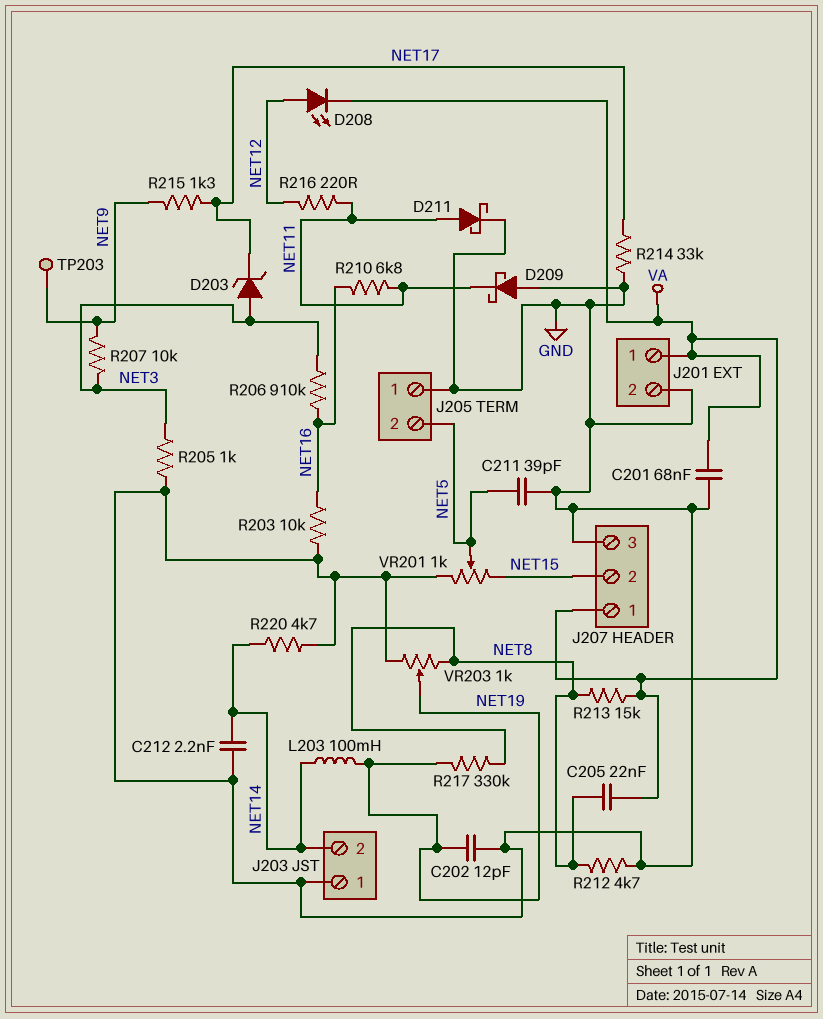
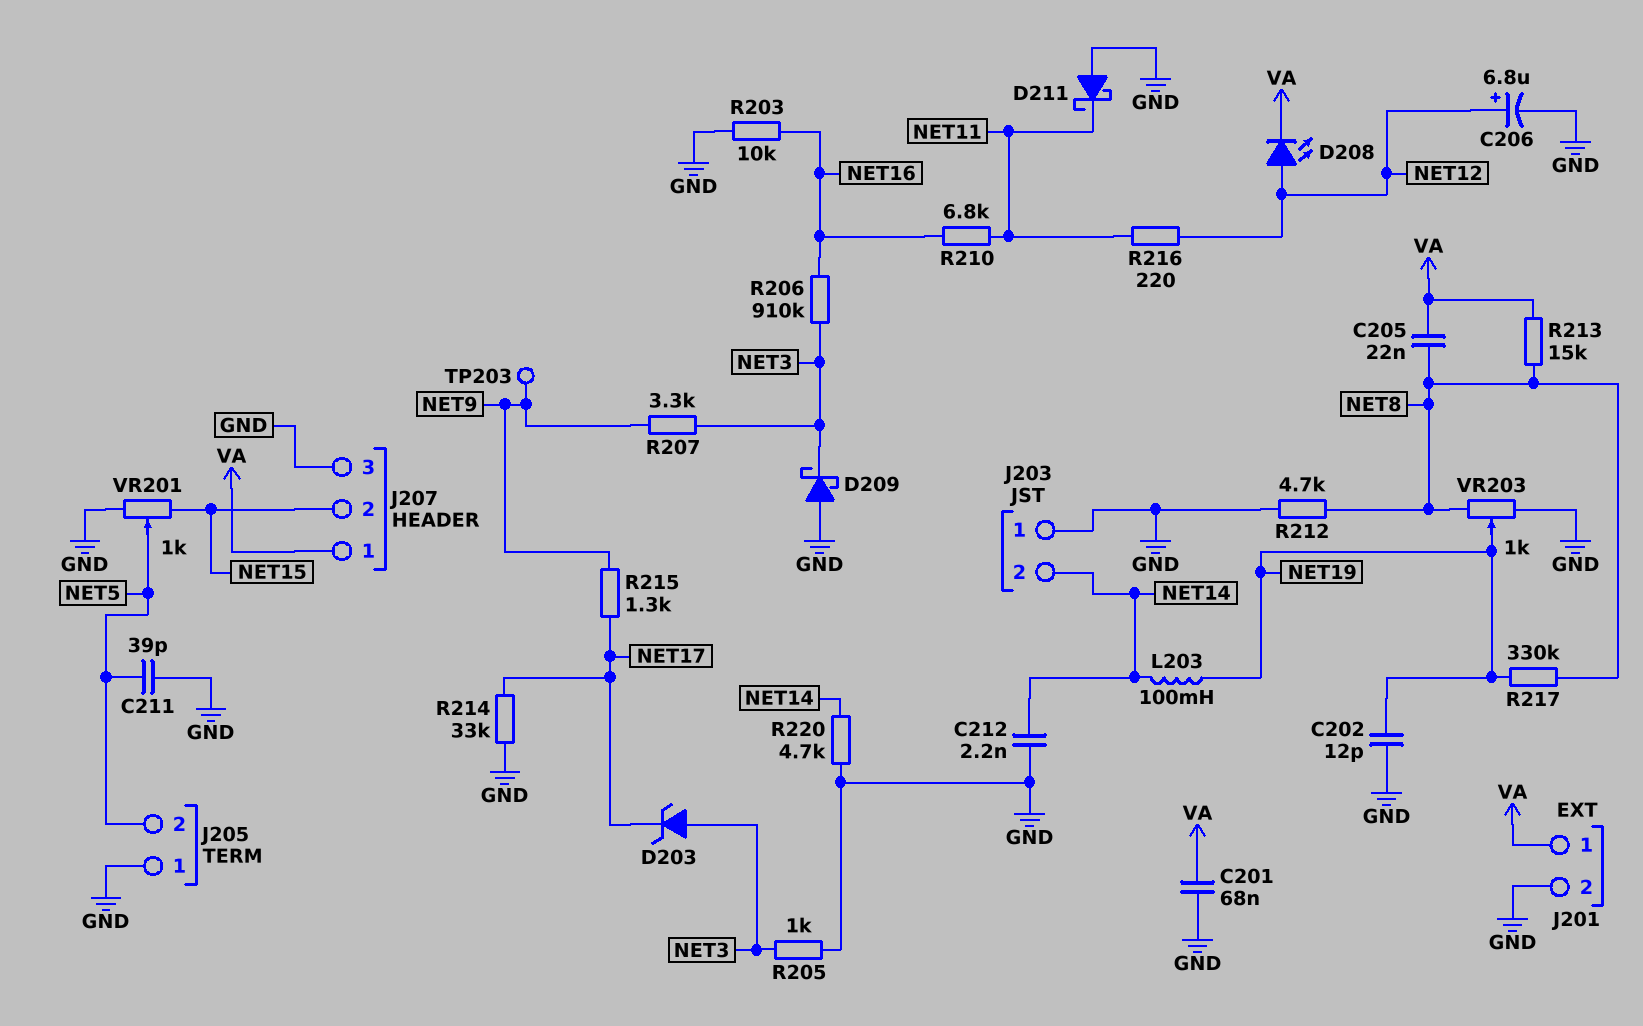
C206: none -> 6.8uF (plus NET12, minus GND)
D209: schottky (A GND, K NET11) -> schottky (A GND, K NET3)
D211: schottky (A NET11, K GND) -> schottky (A GND, K NET11)
R207: 10k (NET3, NET9) -> 3.3k (NET3, NET9)

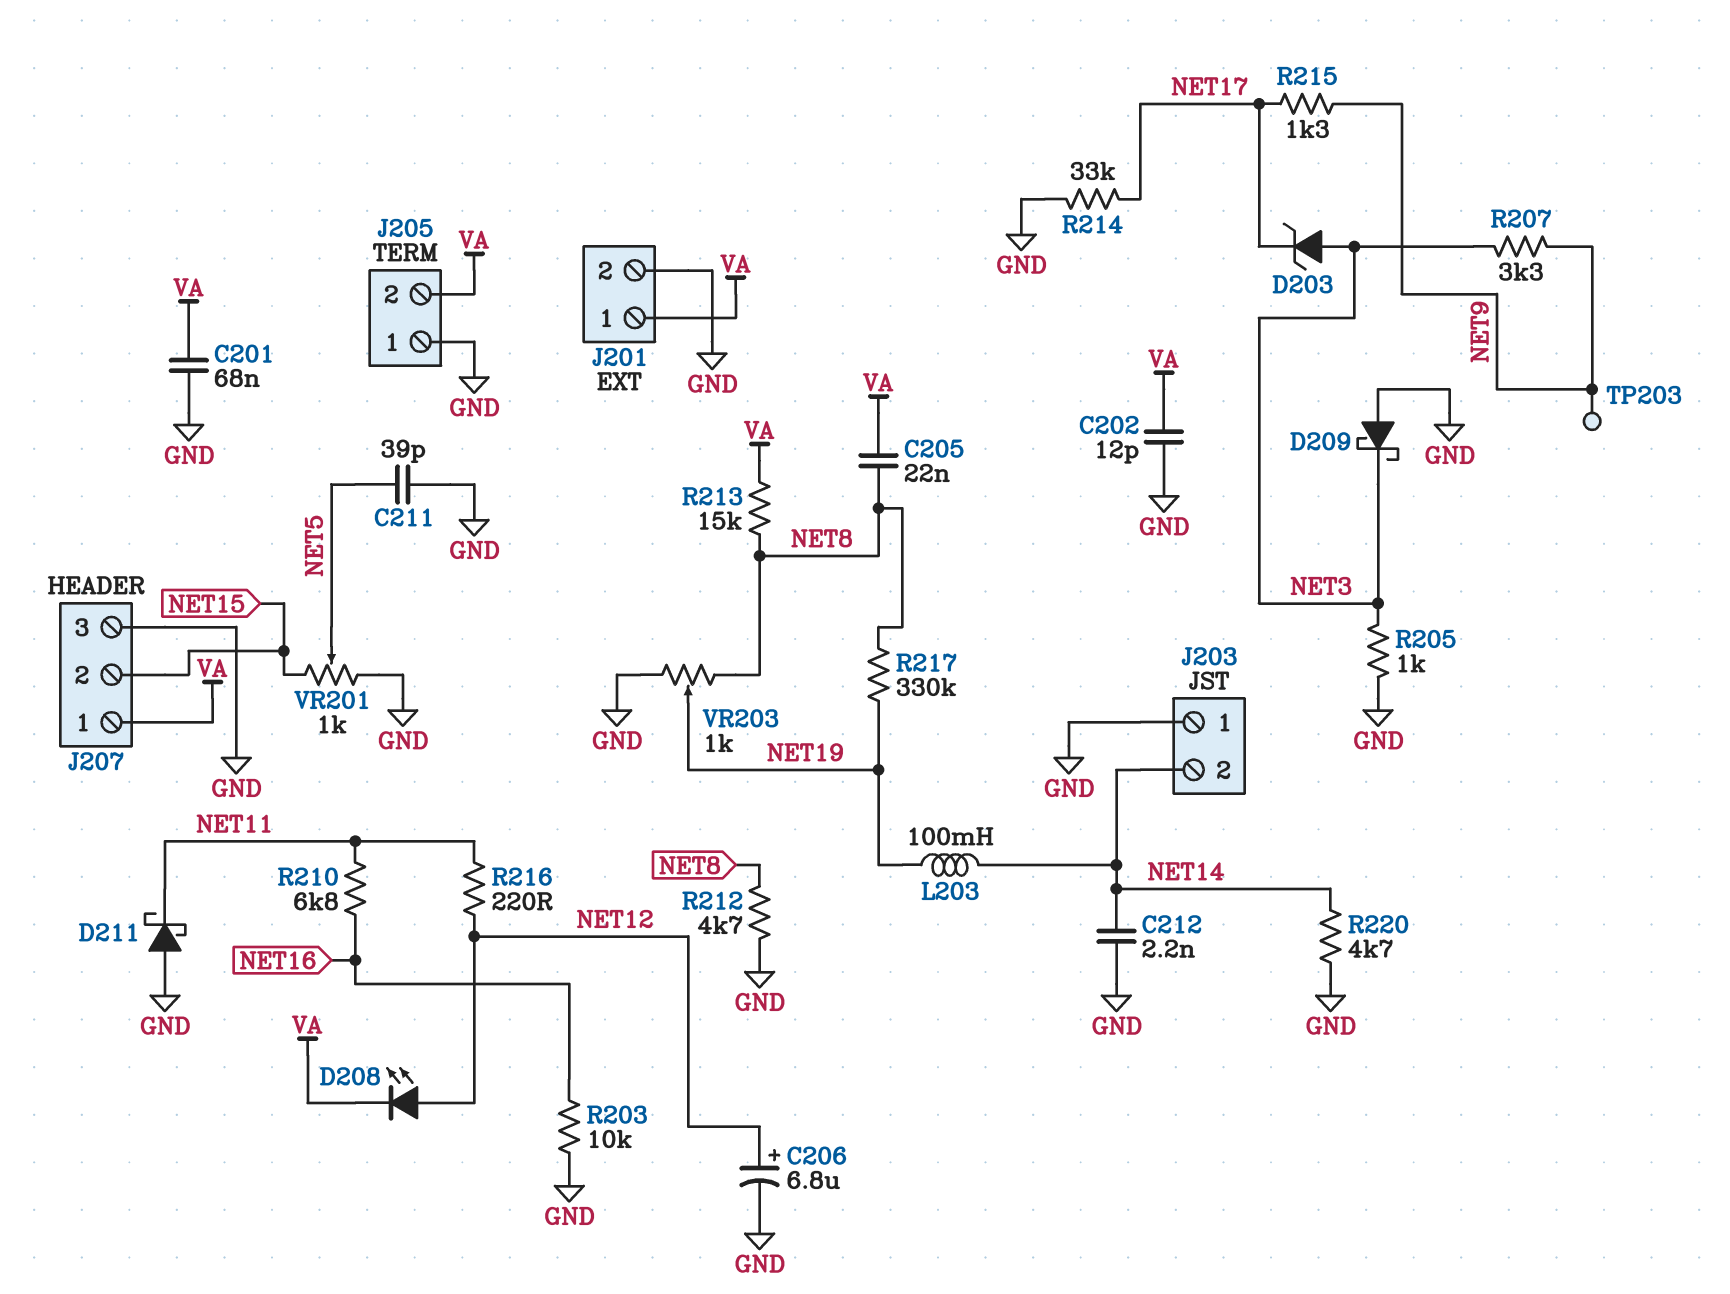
C202: 12pF (GND, NET19) -> 12pF (GND, VA)
J205 pin 2: NET5 -> VA
R206: 910k (NET3, NET16) -> none

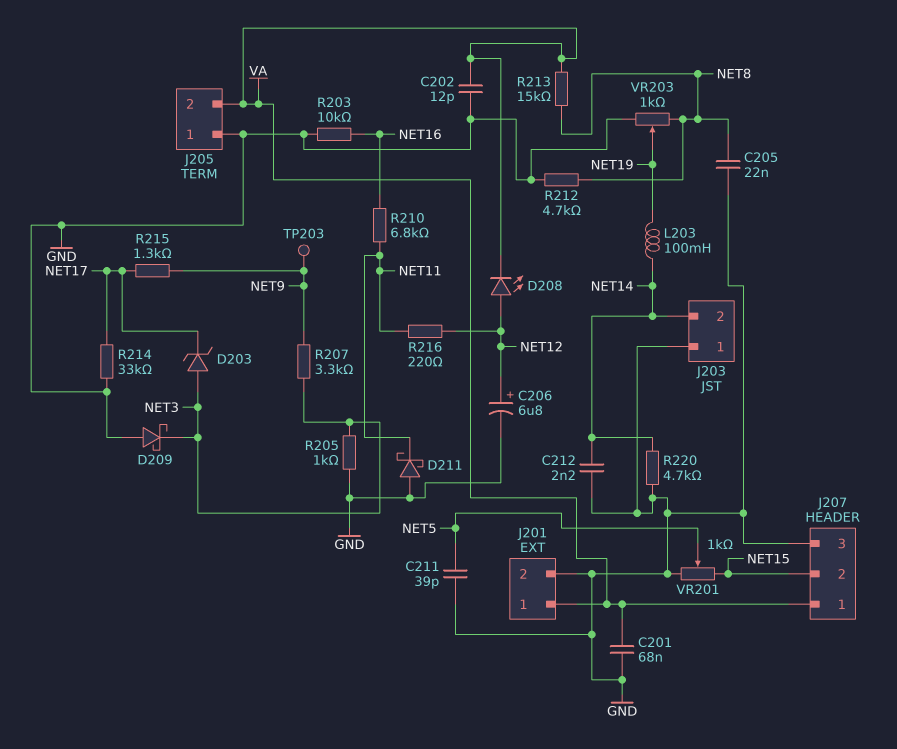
C205: 22nF (NET8, VA) -> 22nF (GND, NET8)
R217: 330k (NET8, NET19) -> none

